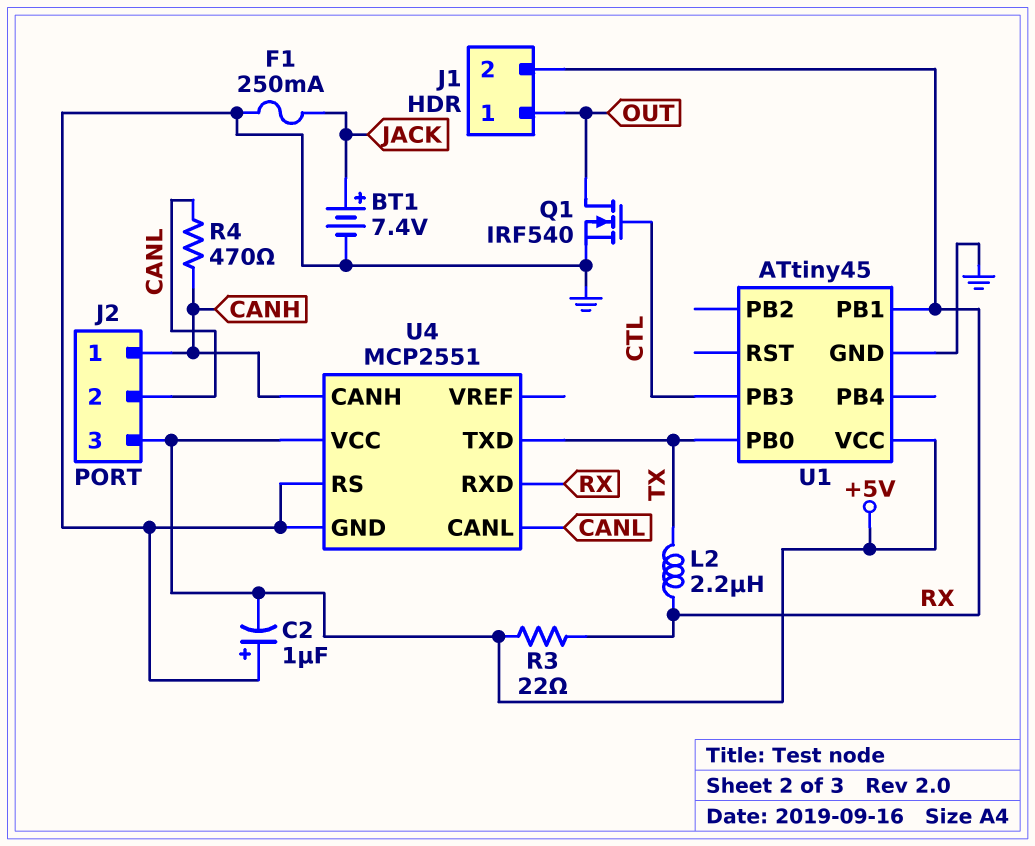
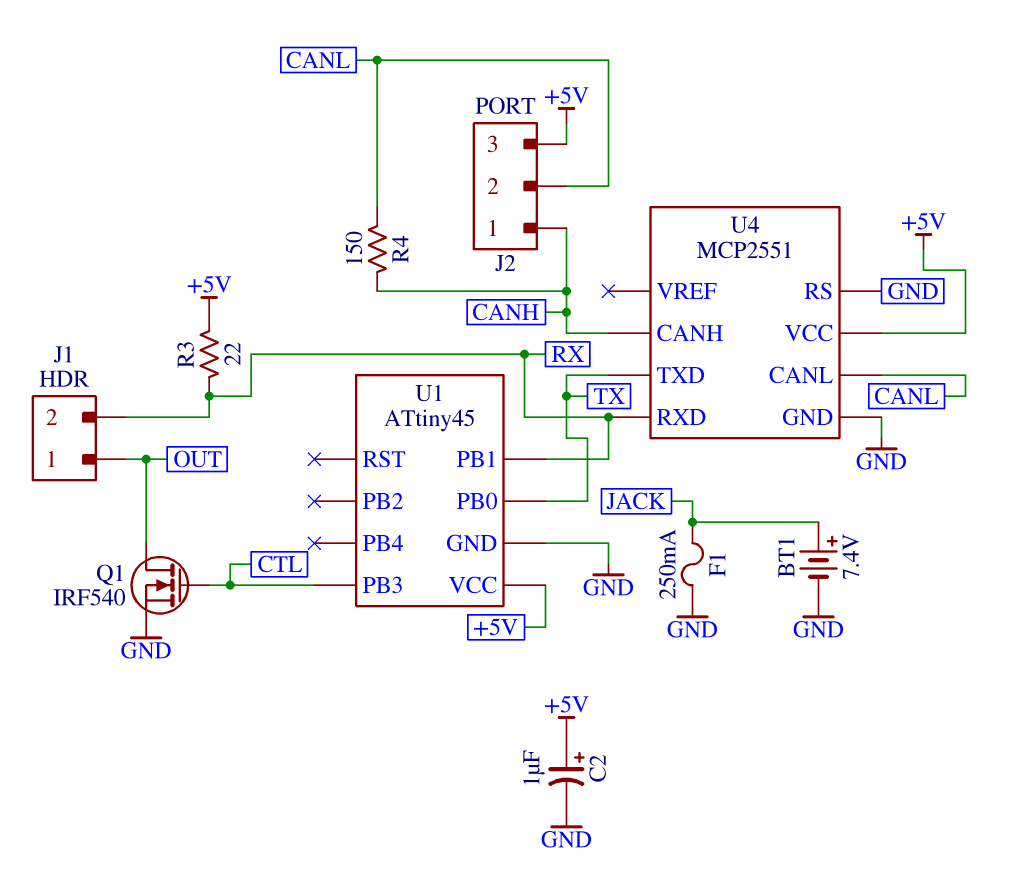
C2: 1uF (plus GND, minus +5V) -> 1uF (plus +5V, minus GND)
L2: 2.2uH (RX, TX) -> none
R4: 470 (CANH, CANL) -> 150 (CANH, CANL)

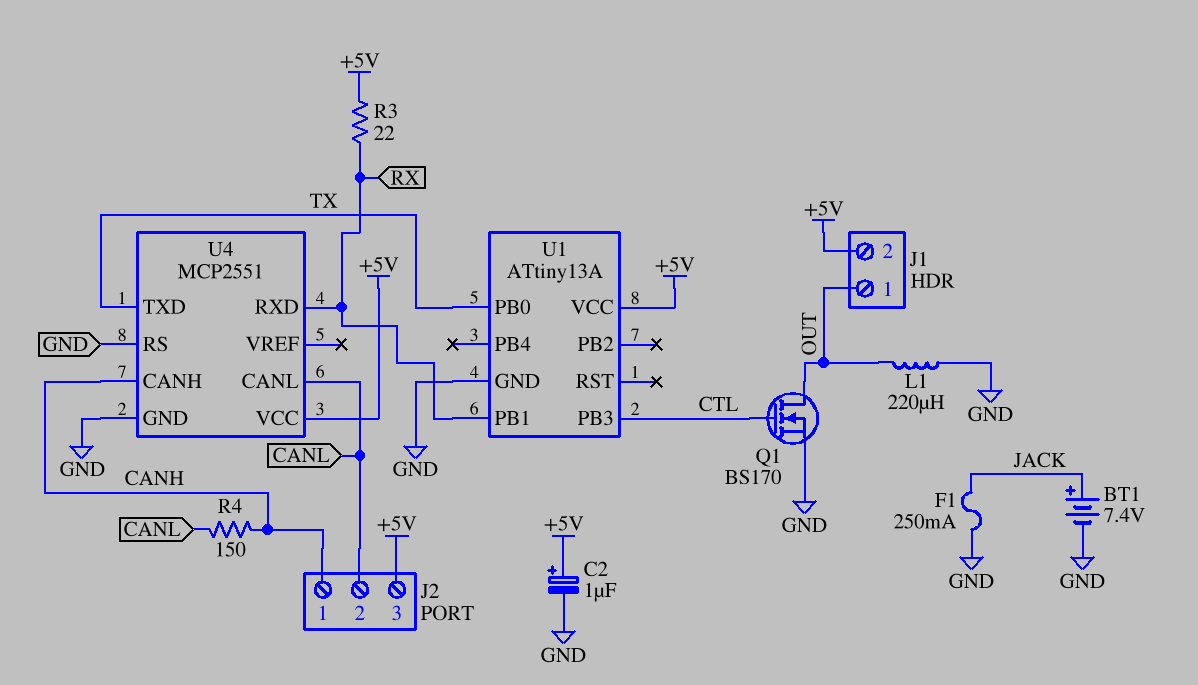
J1 pin 2: RX -> +5V
L1: none -> 220uH (GND, OUT)
Q1: NMOS IRF540 (G CTL, D OUT, S GND) -> NMOS BS170 (G CTL, D OUT, S GND)
U1: ATtiny45 -> ATtiny13A

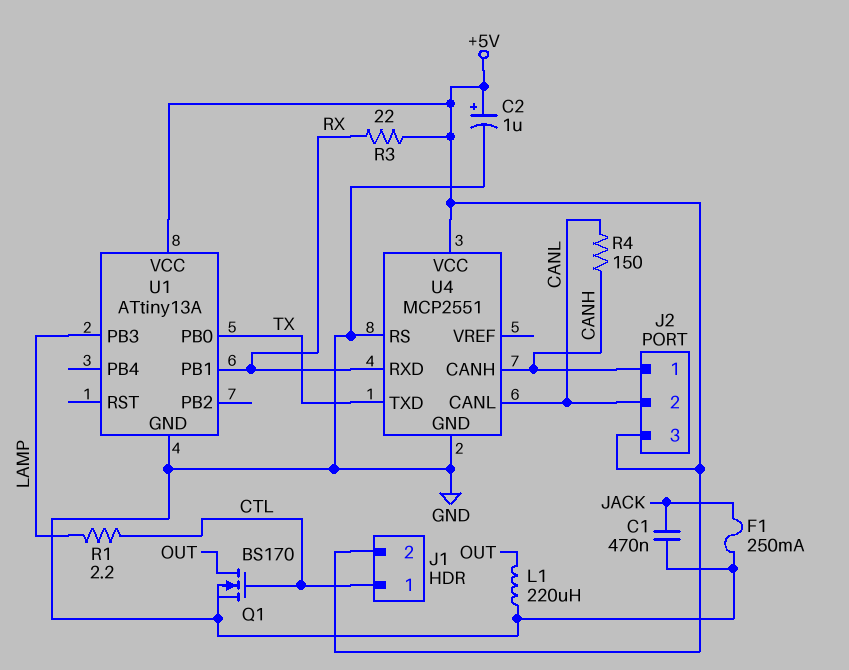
BT1: 7.4V (plus JACK, minus GND) -> none
C1: none -> 470nF (GND, JACK)
J1 pin 1: OUT -> CTL
R1: none -> 2.2 (CTL, LAMP)
U1 pin PB3: CTL -> LAMP

